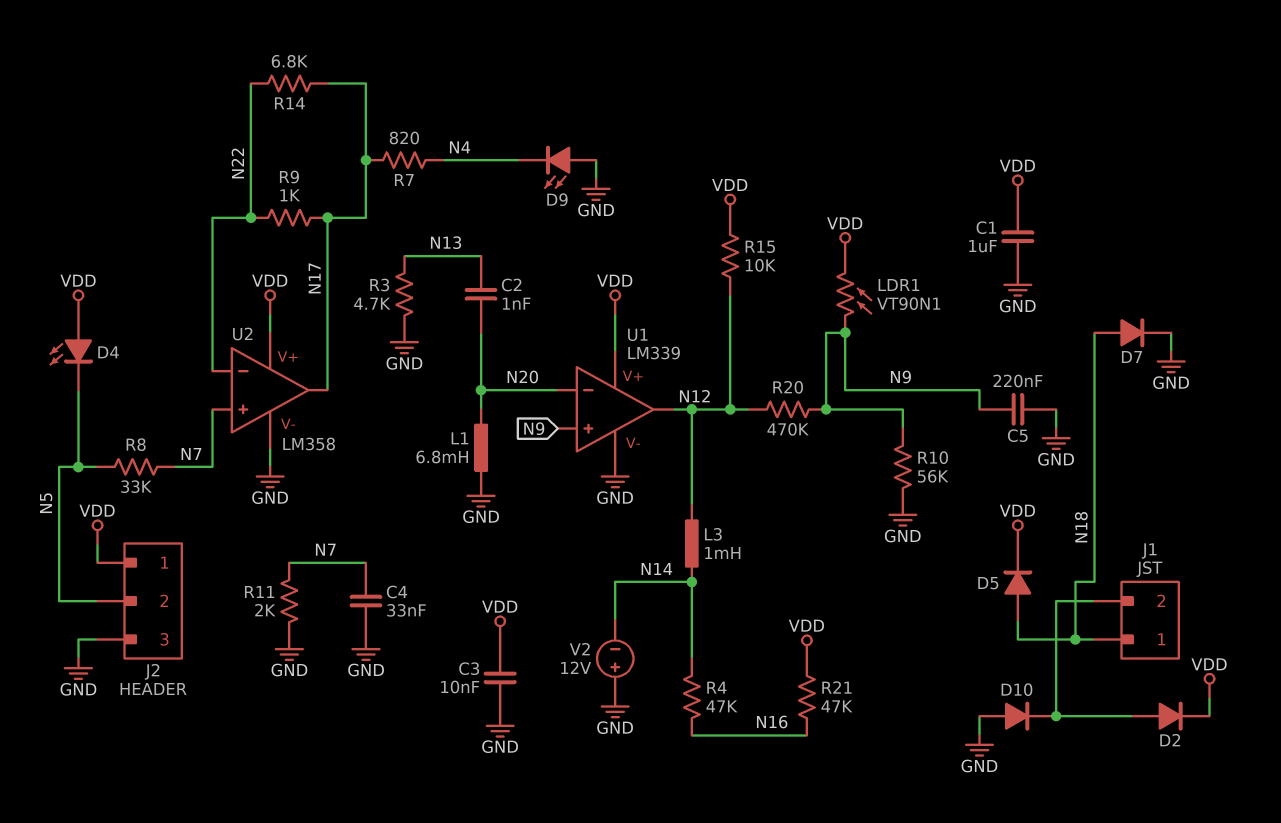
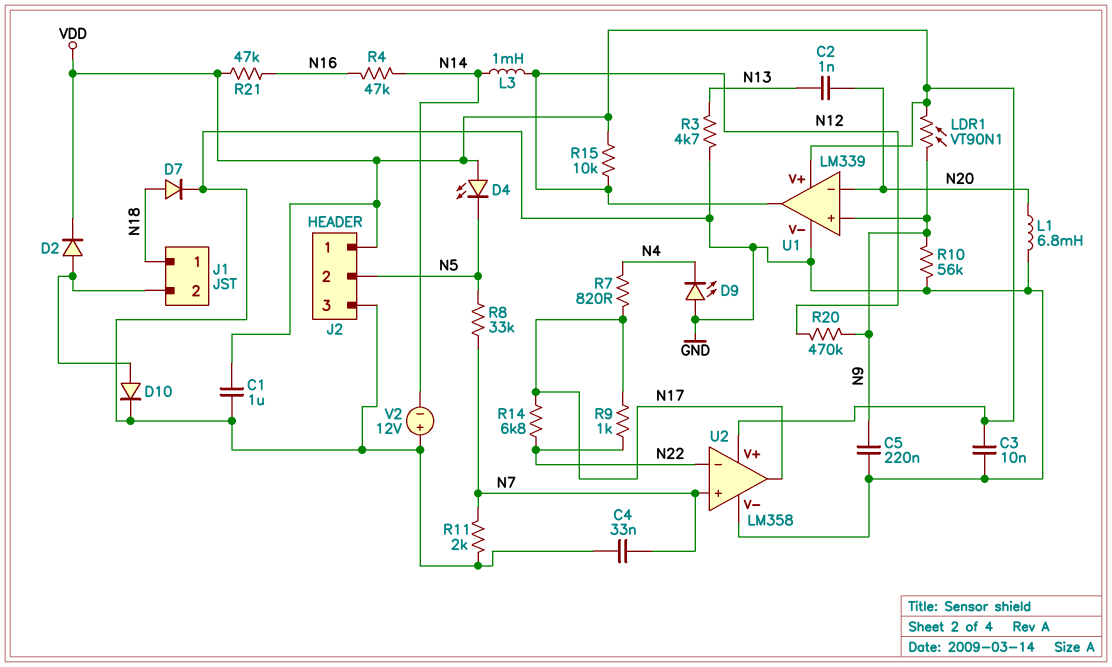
D5: diode (A N18, K VDD) -> none
D10: diode (A GND, K J1/2) -> diode (A J1/2, K GND)

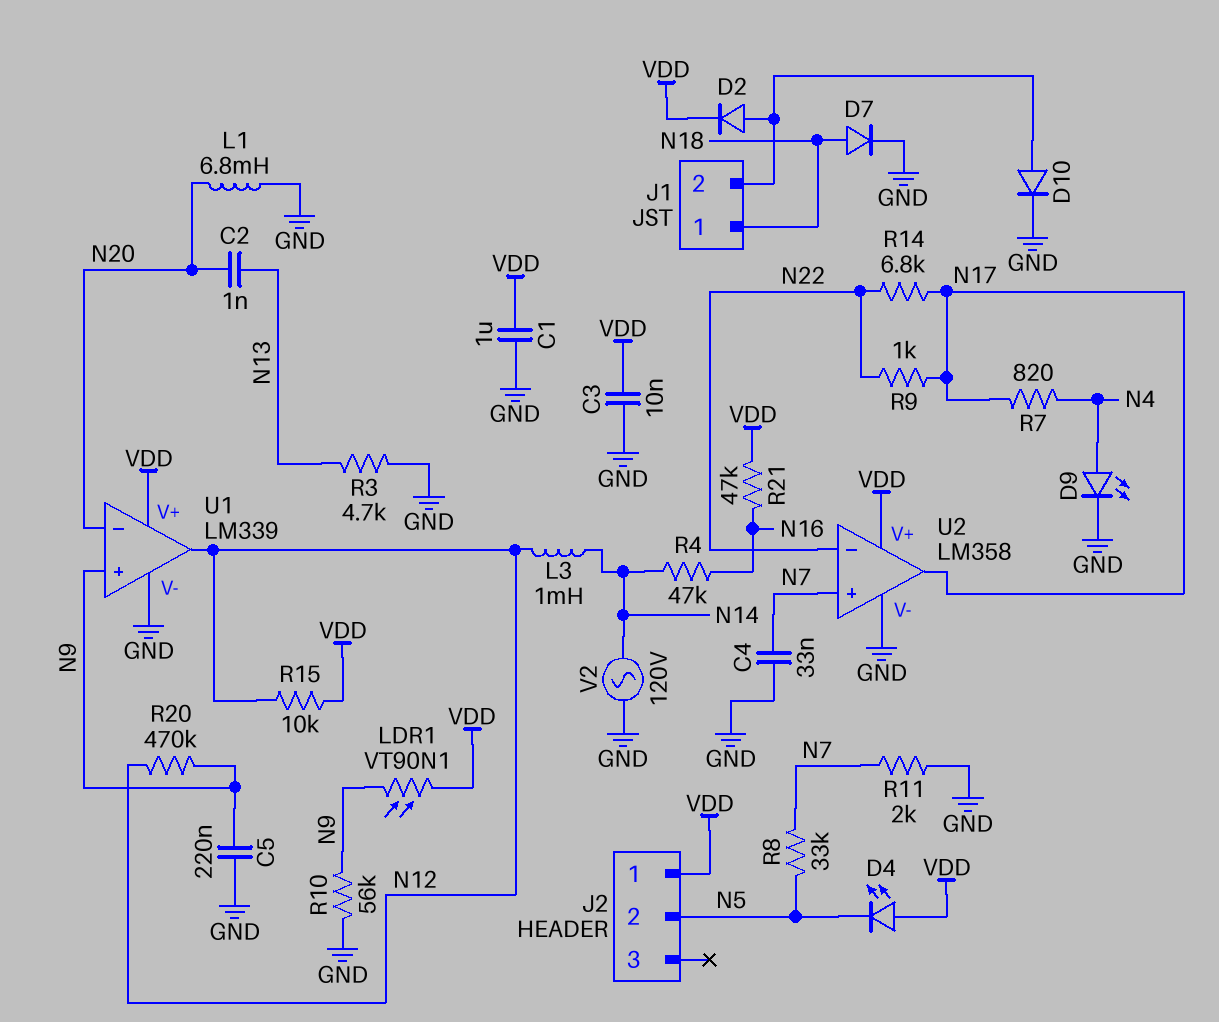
D9: LED (A GND, K N4) -> LED (A N4, K GND)
J2 pin 3: GND -> none
V2: 12V (plus GND, minus N14) -> AC 120V (GND, N14)

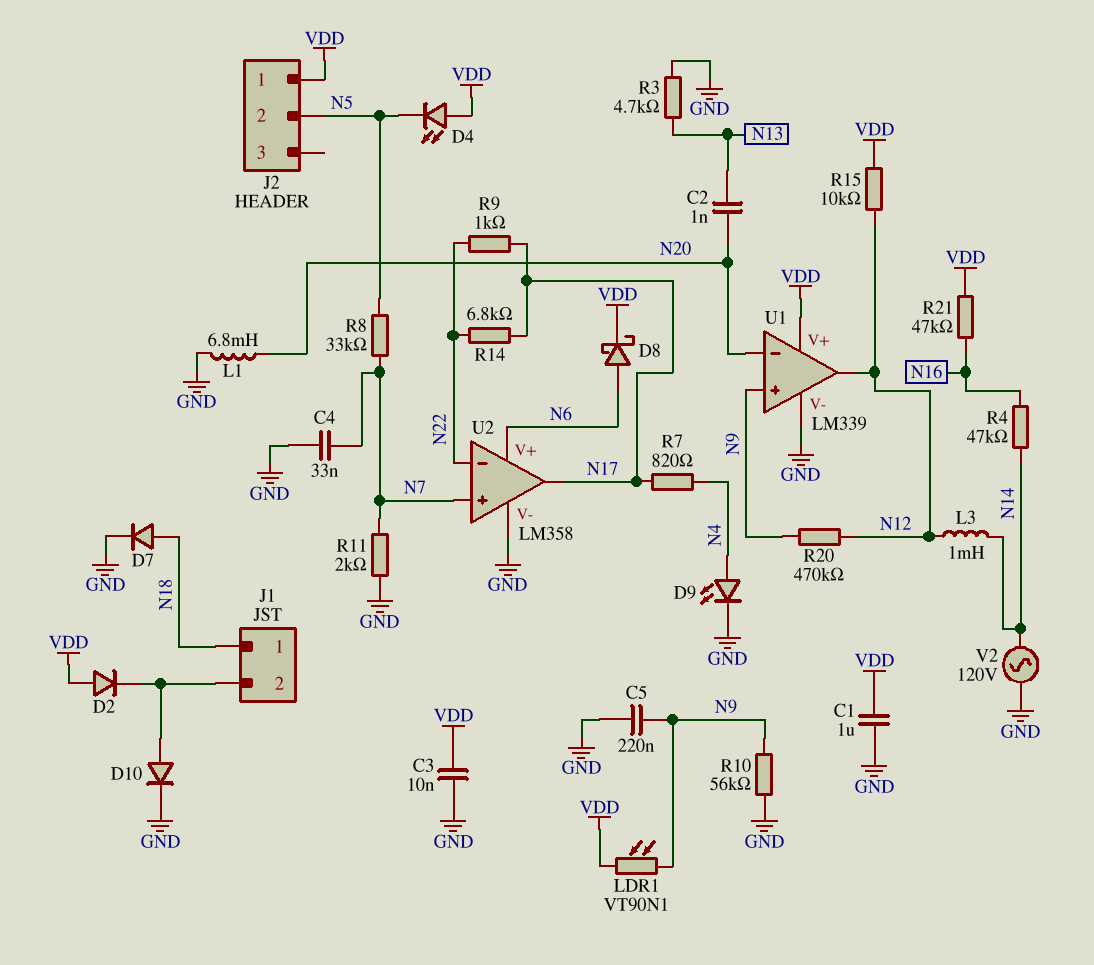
D2: diode (A J1/2, K VDD) -> diode (A VDD, K J1/2)
D8: none -> schottky (A N6, K VDD)
U2 pin V+: VDD -> N6

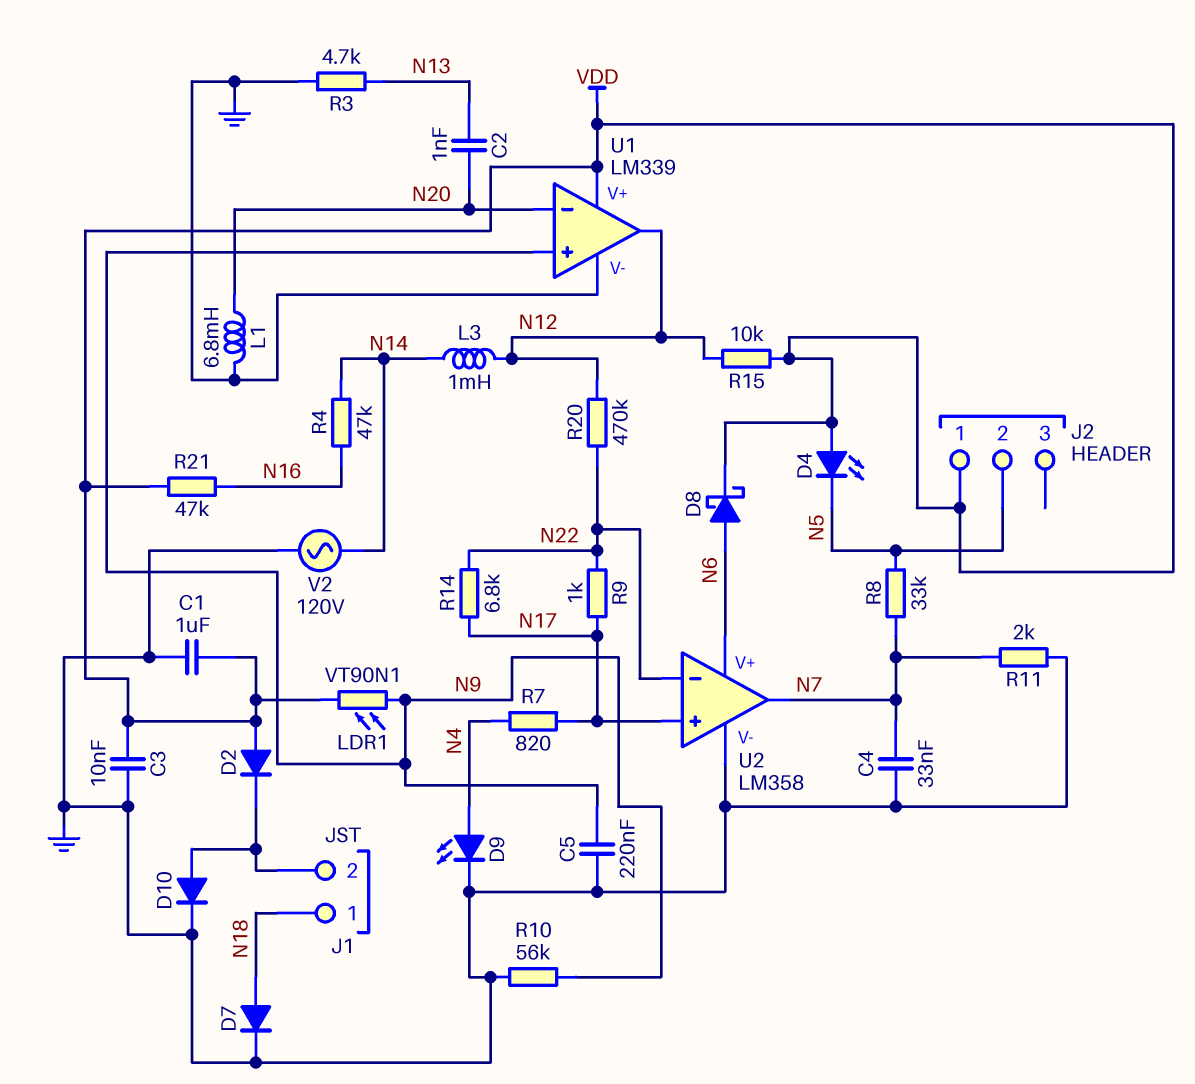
R20: 470k (N9, N12) -> 470k (N12, N22)
U2 pin in+: N7 -> N17
U2 pin out: N17 -> N7

